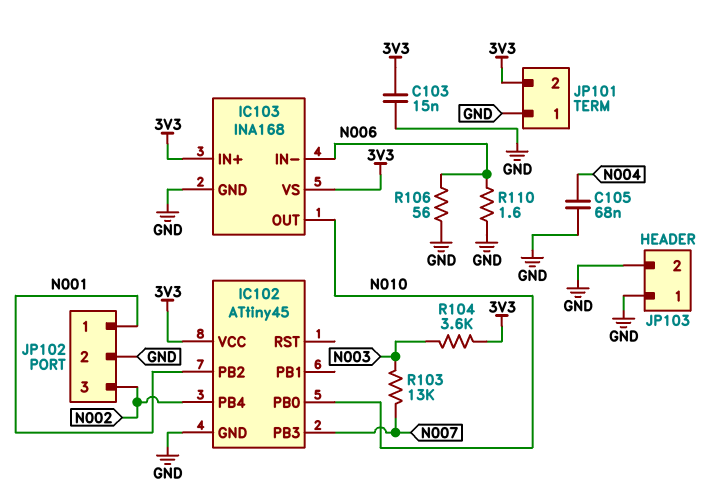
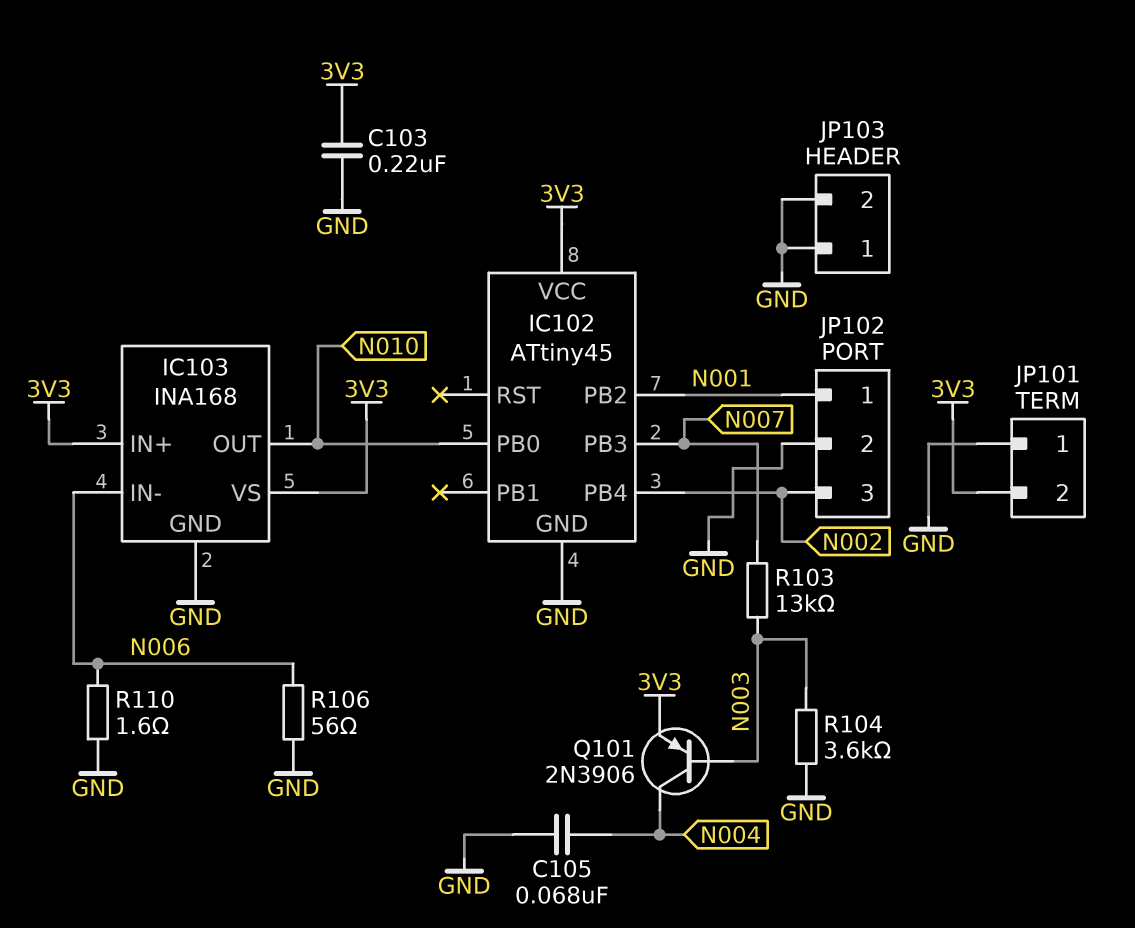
C103: 15nF (3V3, GND) -> 220nF (3V3, GND)
Q101: none -> PNP 2N3906 (B N003, C N004, E 3V3)
R104: 3.6k (3V3, N003) -> 3.6k (GND, N003)

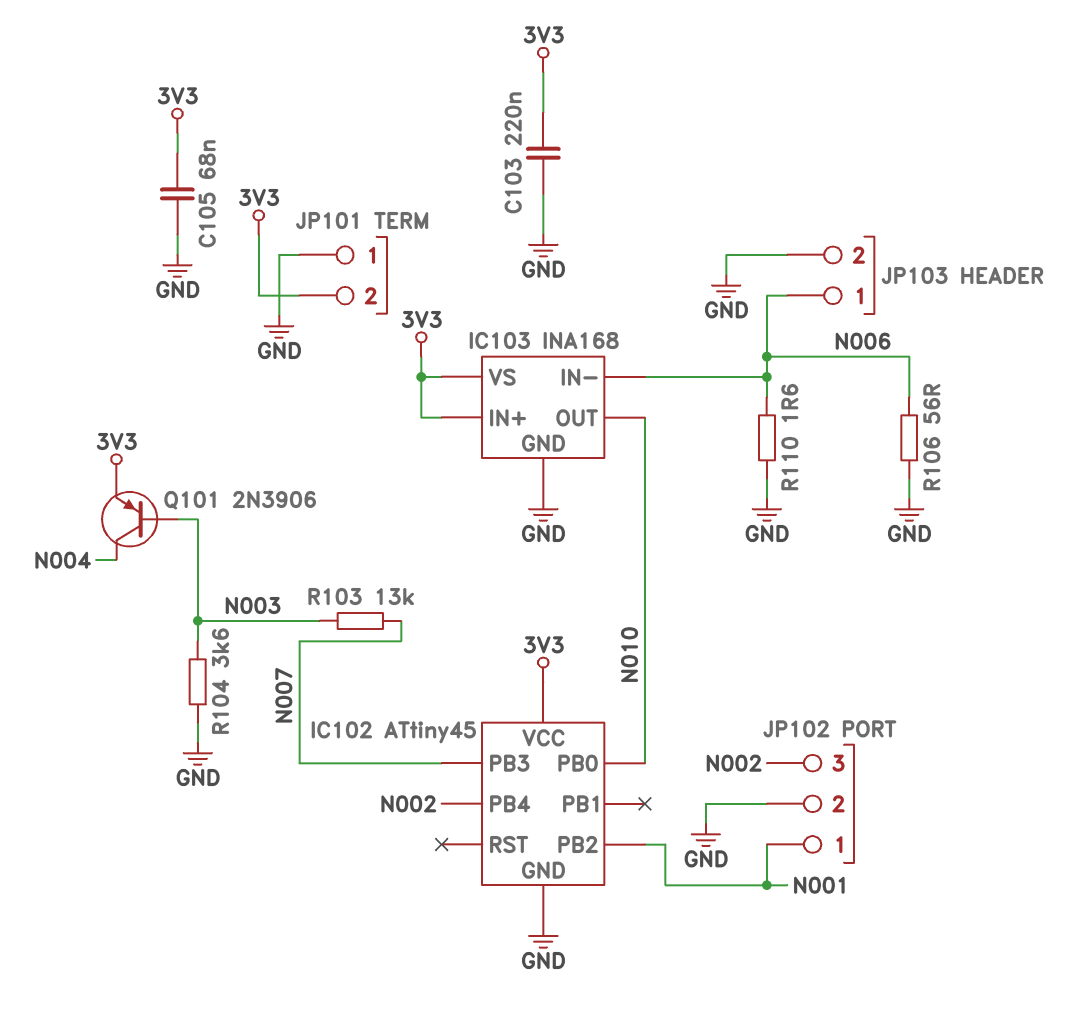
C105: 68nF (GND, N004) -> 68nF (3V3, GND)
JP103 pin 1: GND -> N006

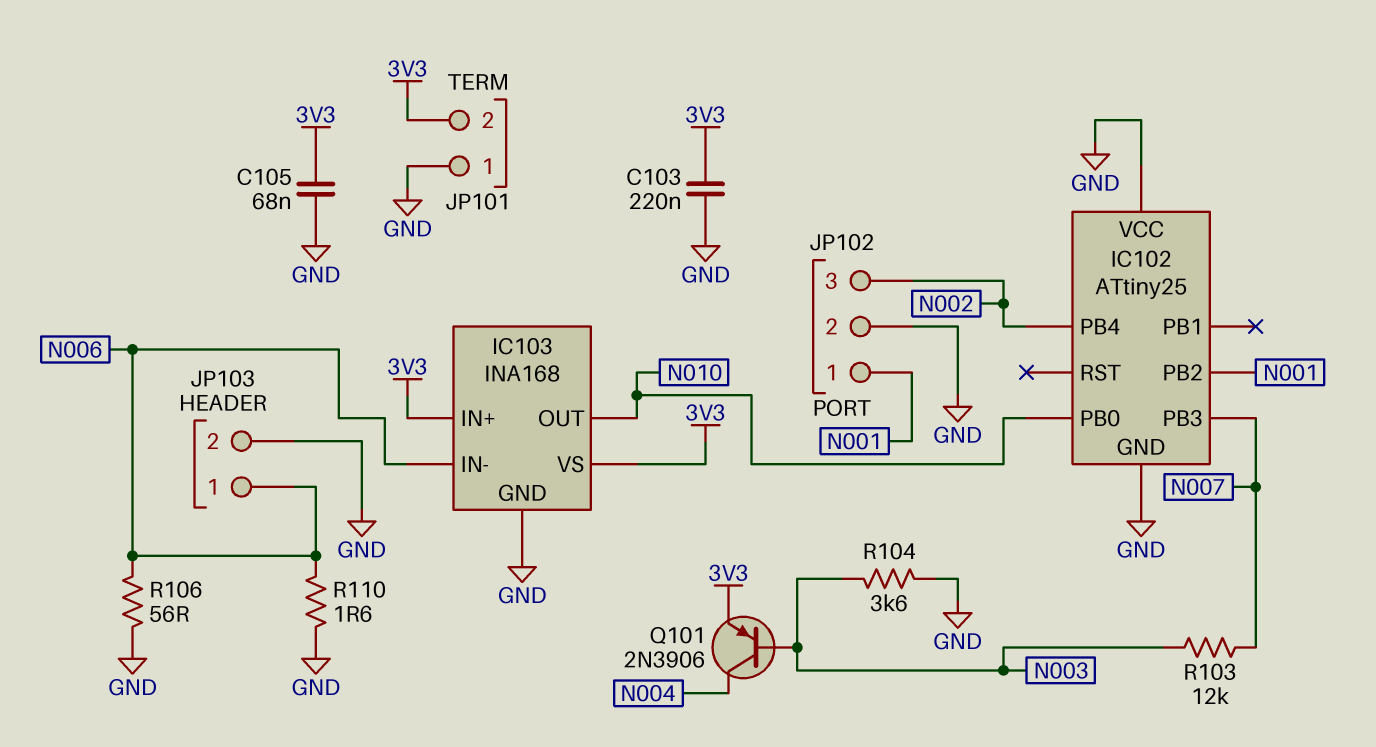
IC102: ATtiny45 -> ATtiny25
IC102 pin VCC: 3V3 -> GND
R103: 13k (N003, N007) -> 12k (N003, N007)

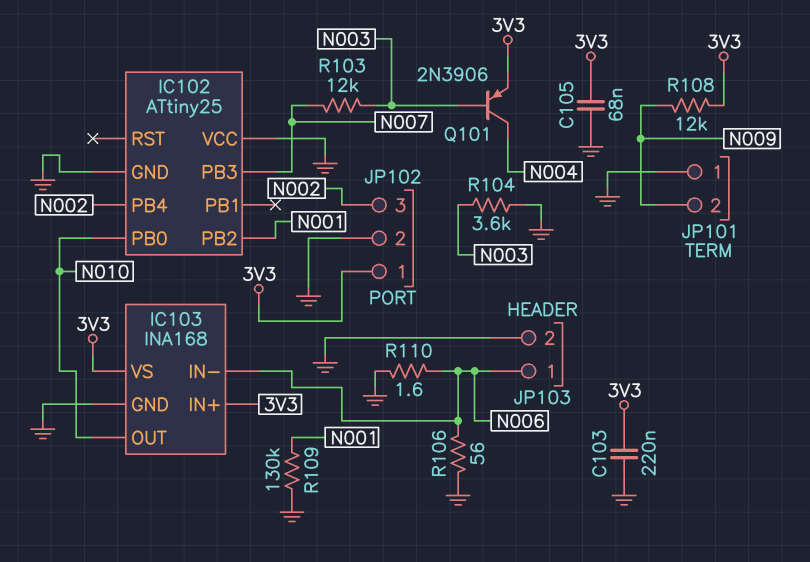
JP101 pin 2: 3V3 -> N009
JP102 pin 1: N001 -> 3V3
R108: none -> 12k (3V3, N009)
R109: none -> 130k (GND, N001)

